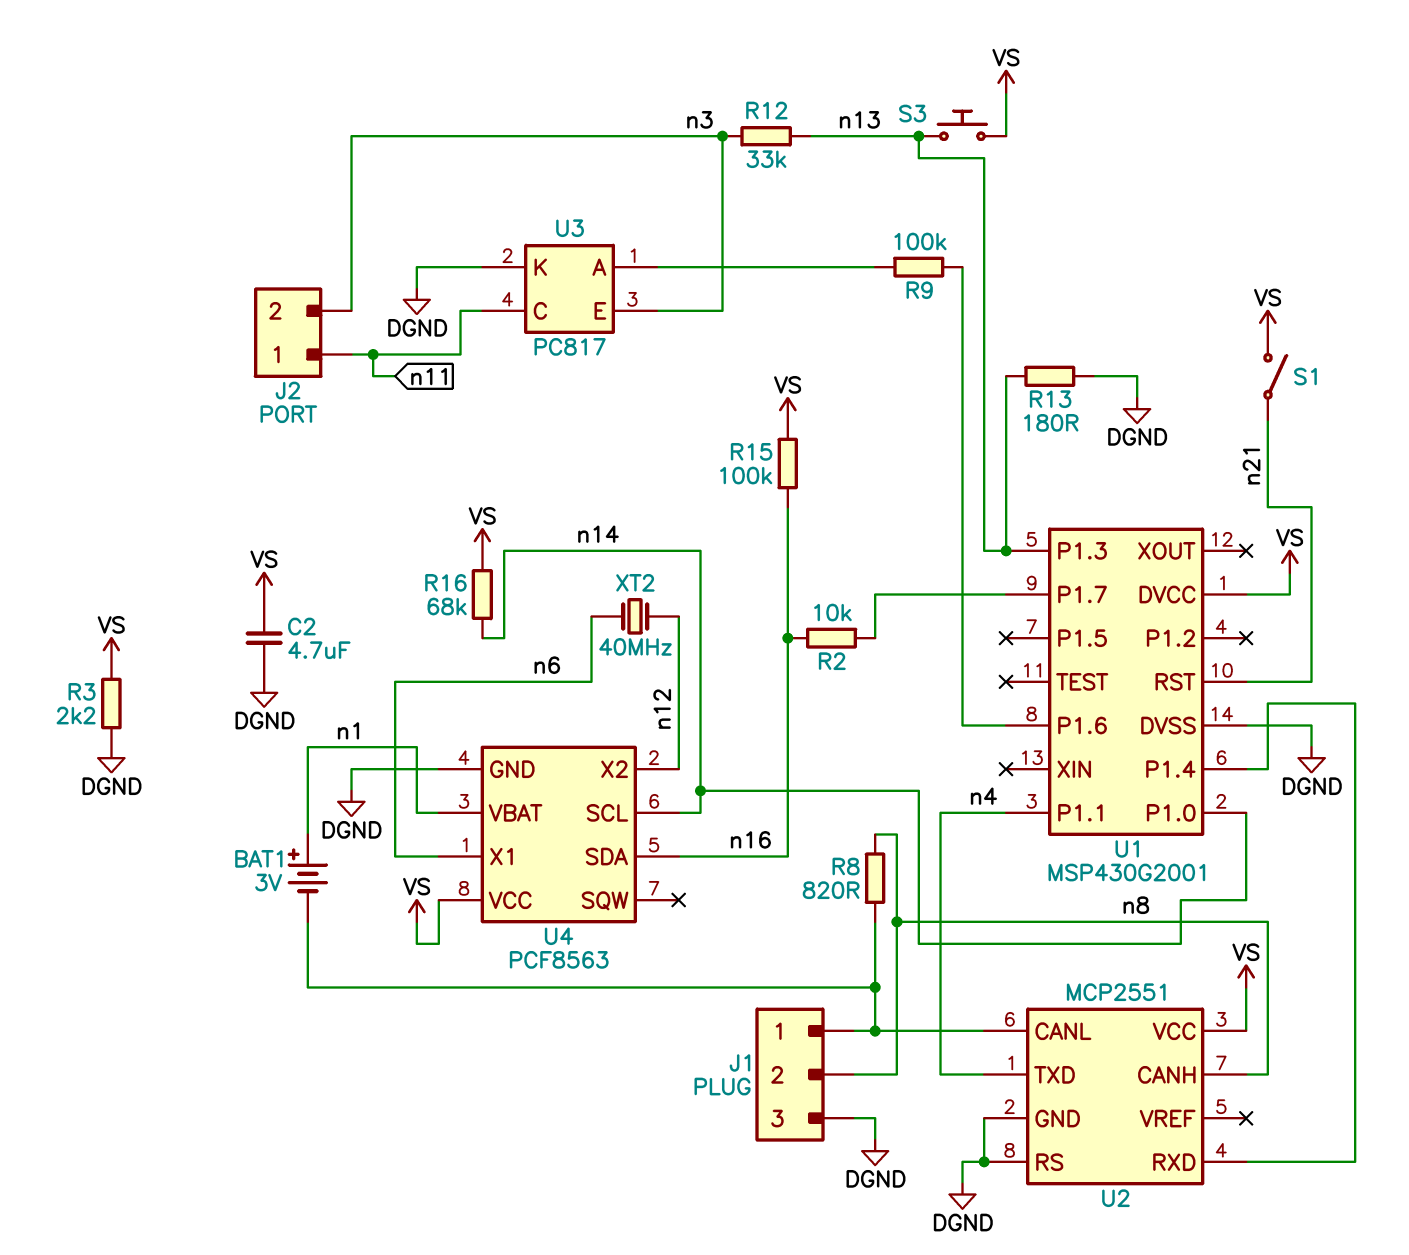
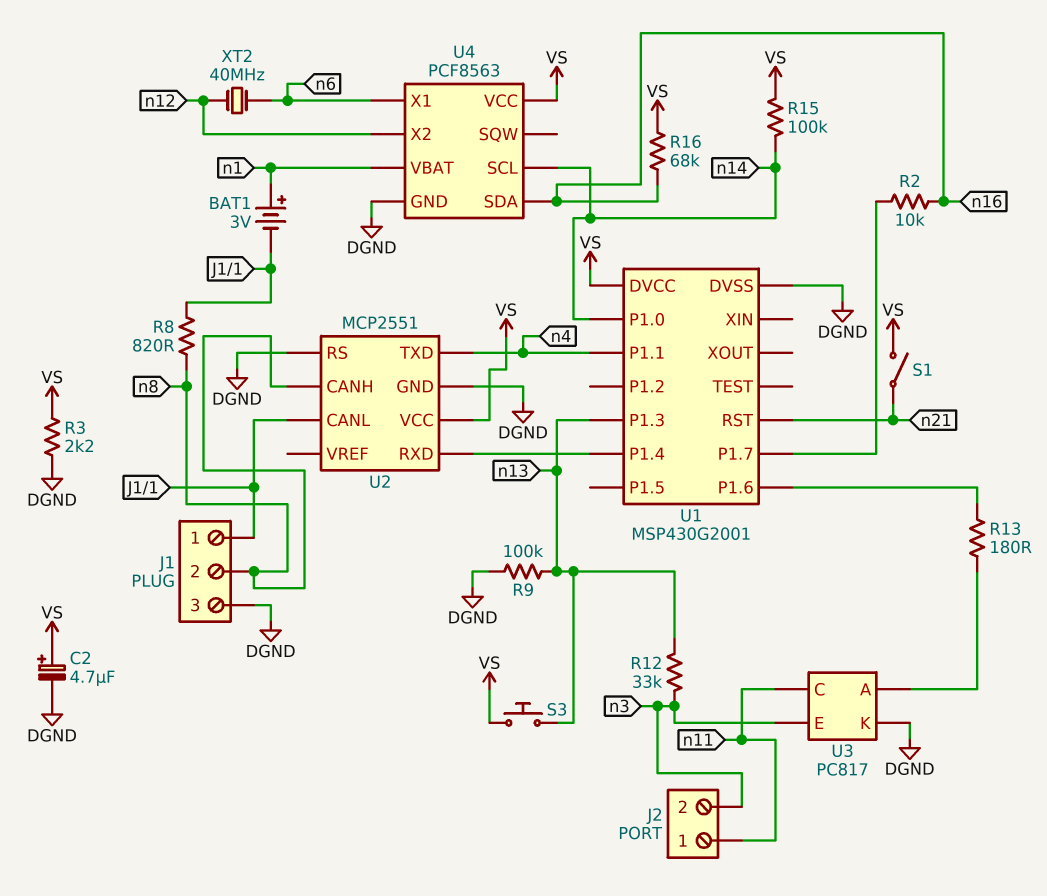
C2: 4.7uF (DGND, VS) -> 4.7uF (plus VS, minus DGND)
R9: 100k (U1/P1.6, U3/A) -> 100k (DGND, n13)
R13: 180 (DGND, n13) -> 180 (U1/P1.6, U3/A)
R15: 100k (VS, n16) -> 100k (VS, n14)
R16: 68k (VS, n14) -> 68k (VS, n16)

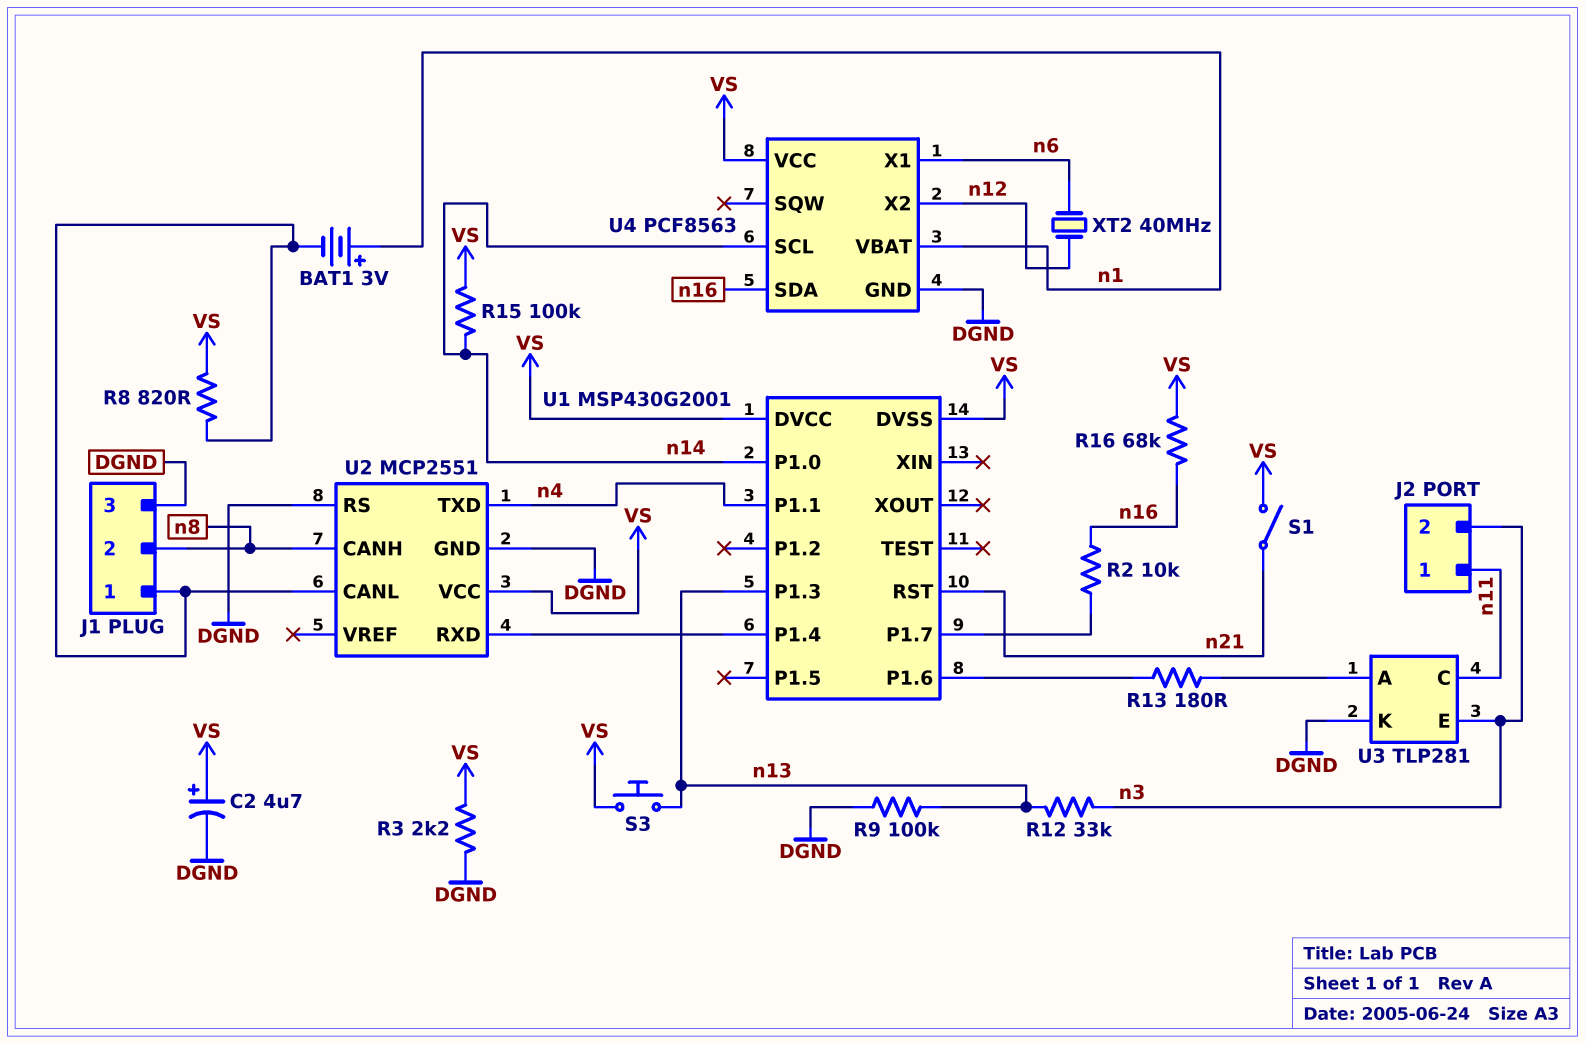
R8: 820 (J1/1, n8) -> 820 (J1/1, VS)
U1 pin DVSS: DGND -> VS
U3: PC817 -> TLP281

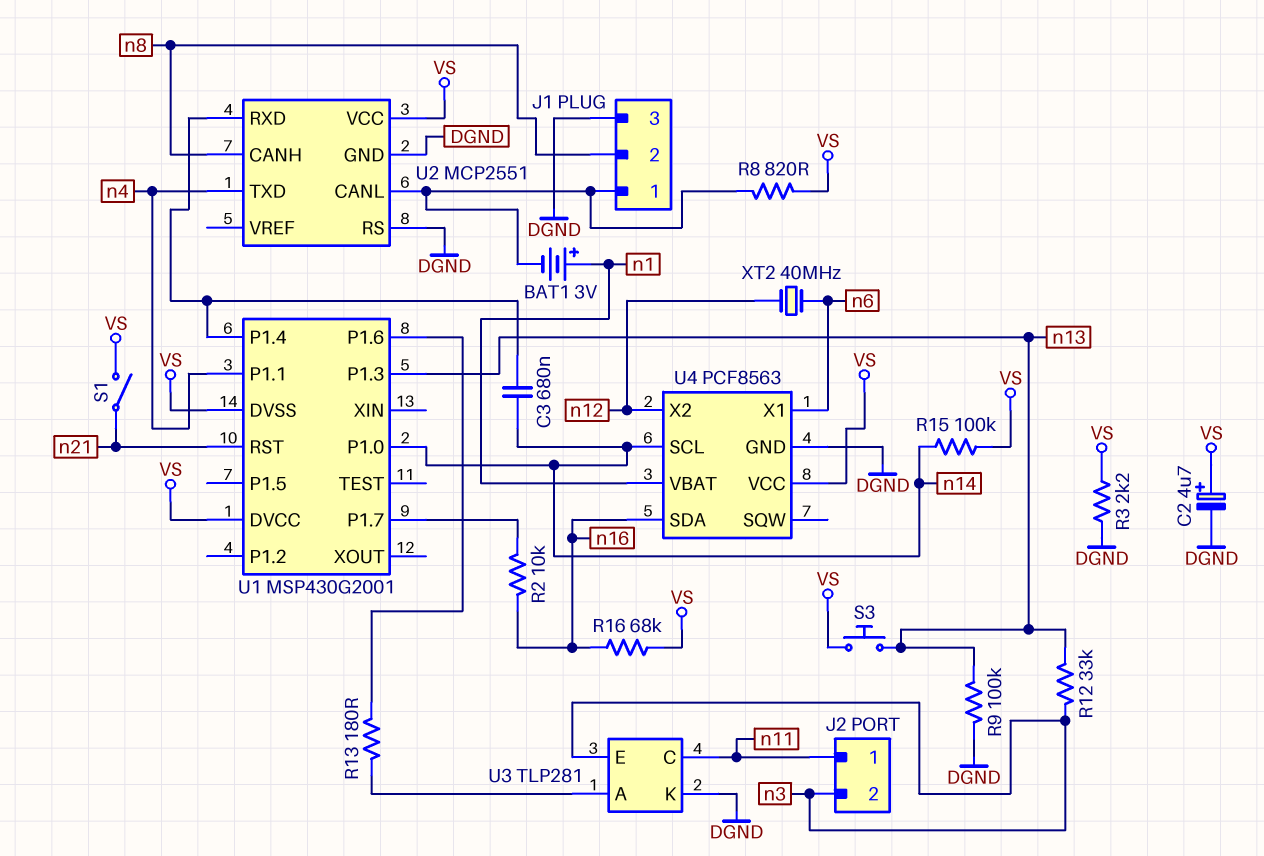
C3: none -> 680nF (U1/P1.4, n14)

